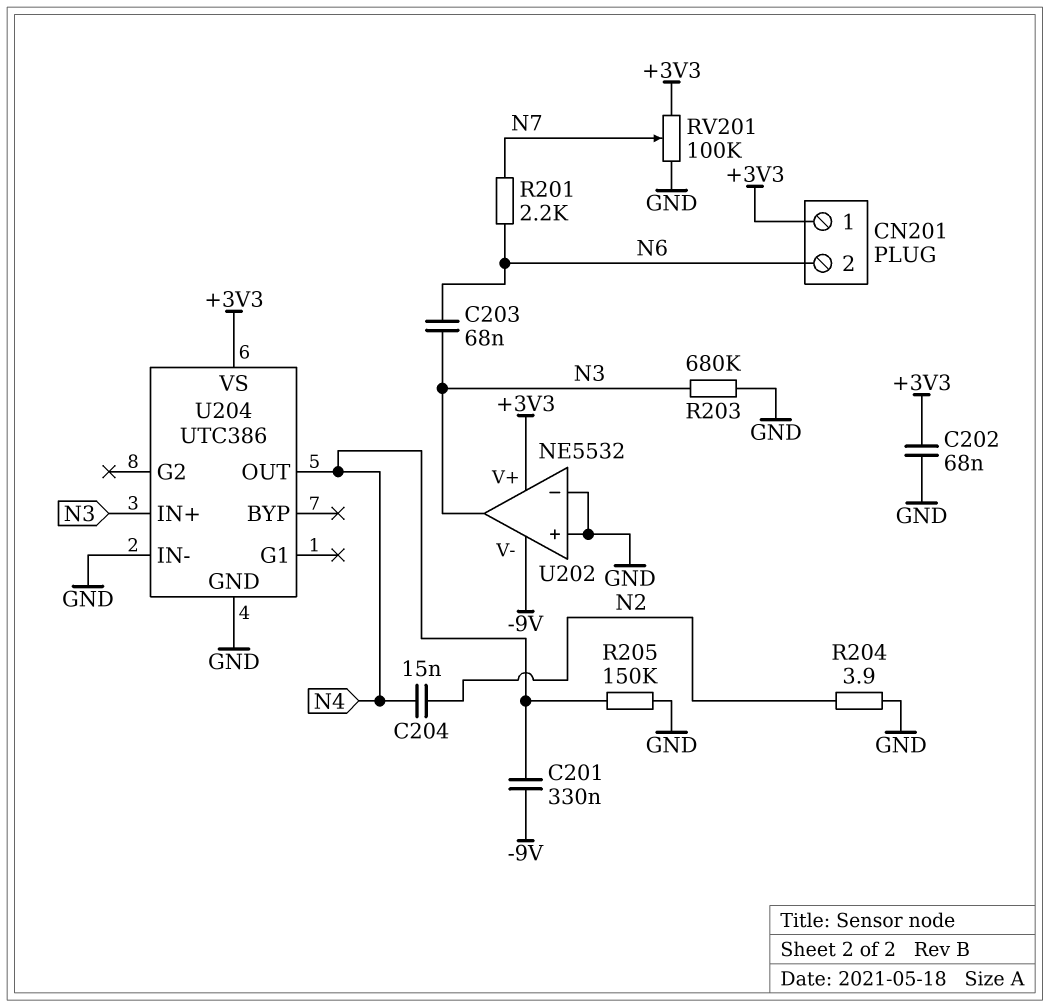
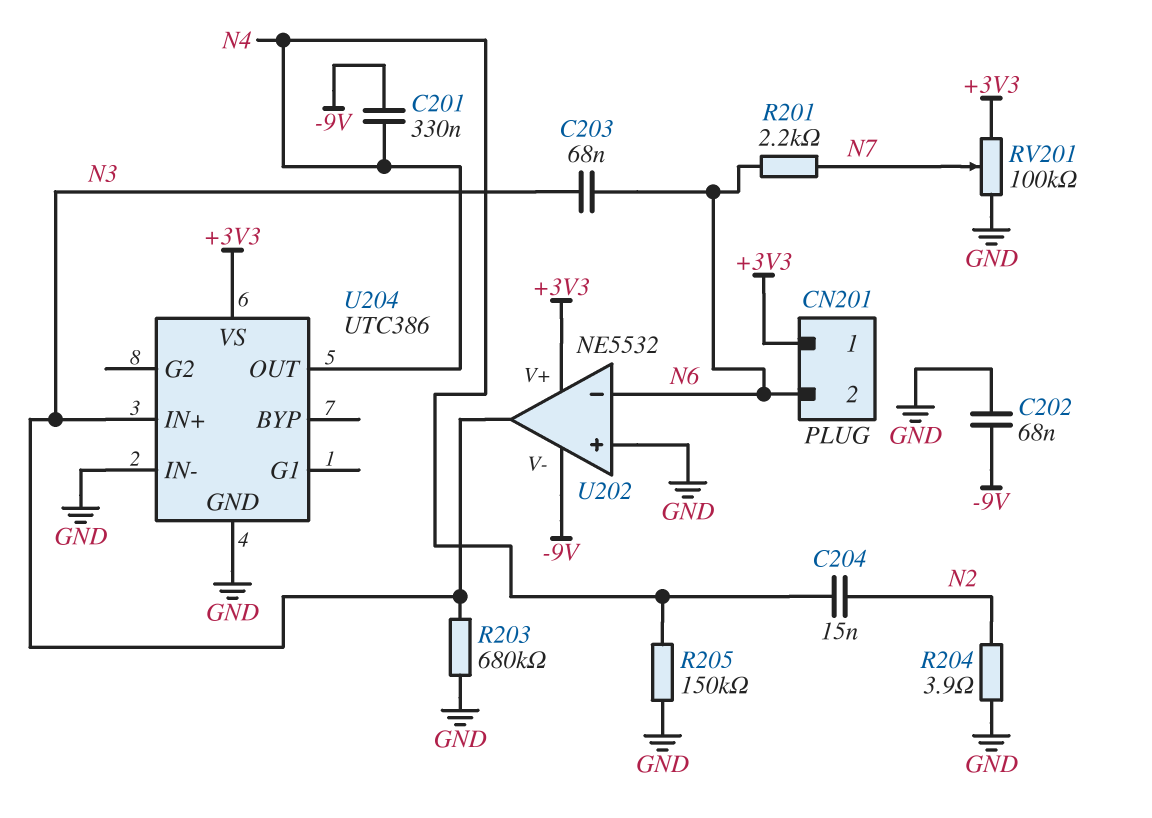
C202: 68nF (+3V3, GND) -> 68nF (-9V, GND)
U202 pin in-: GND -> N6

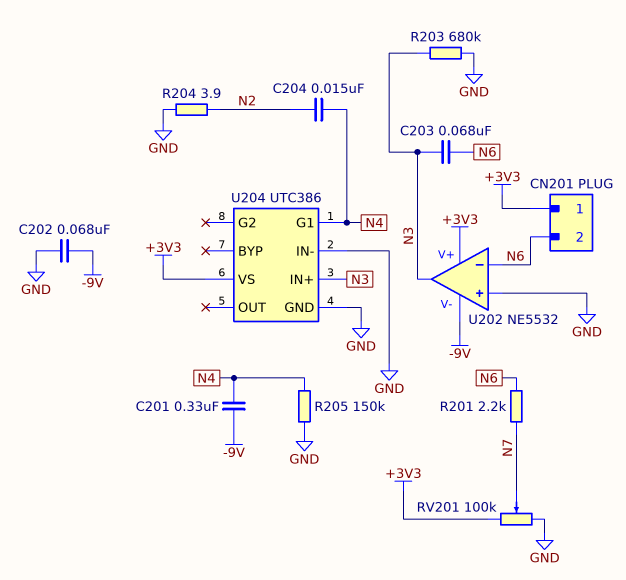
U204 pin G1: none -> N4
U204 pin OUT: N4 -> none

